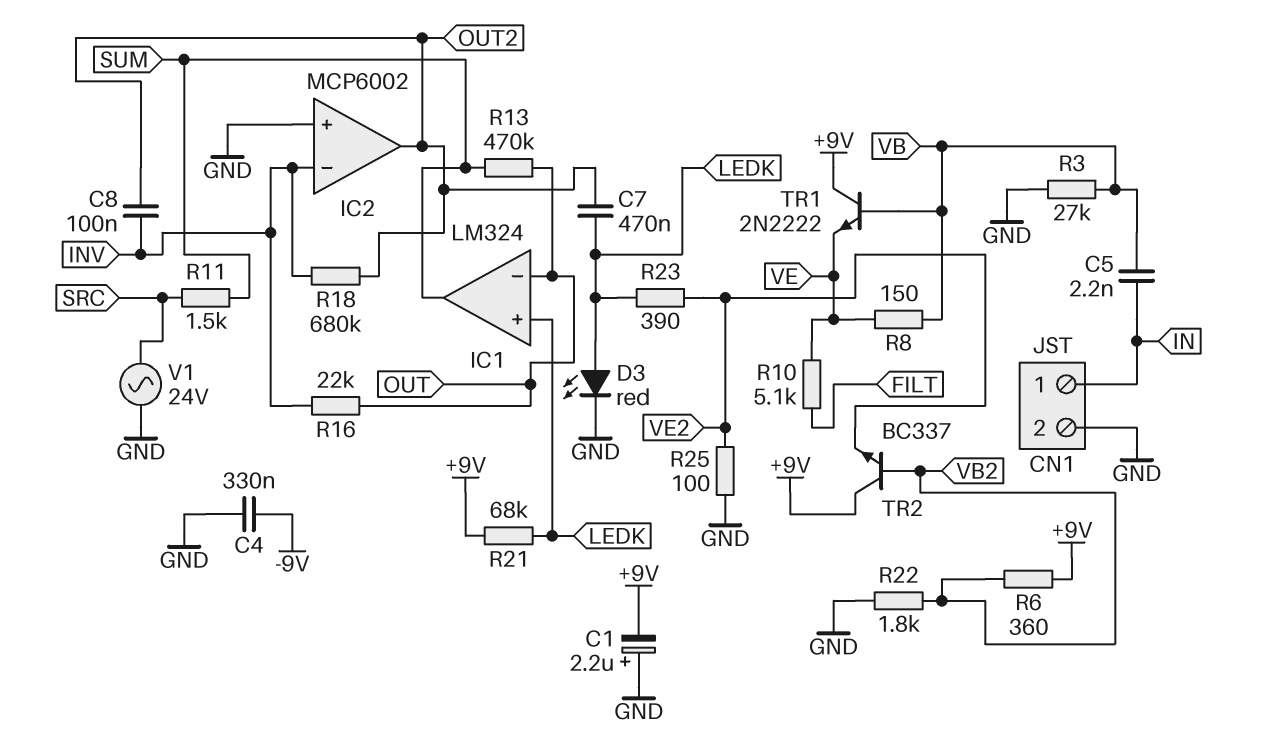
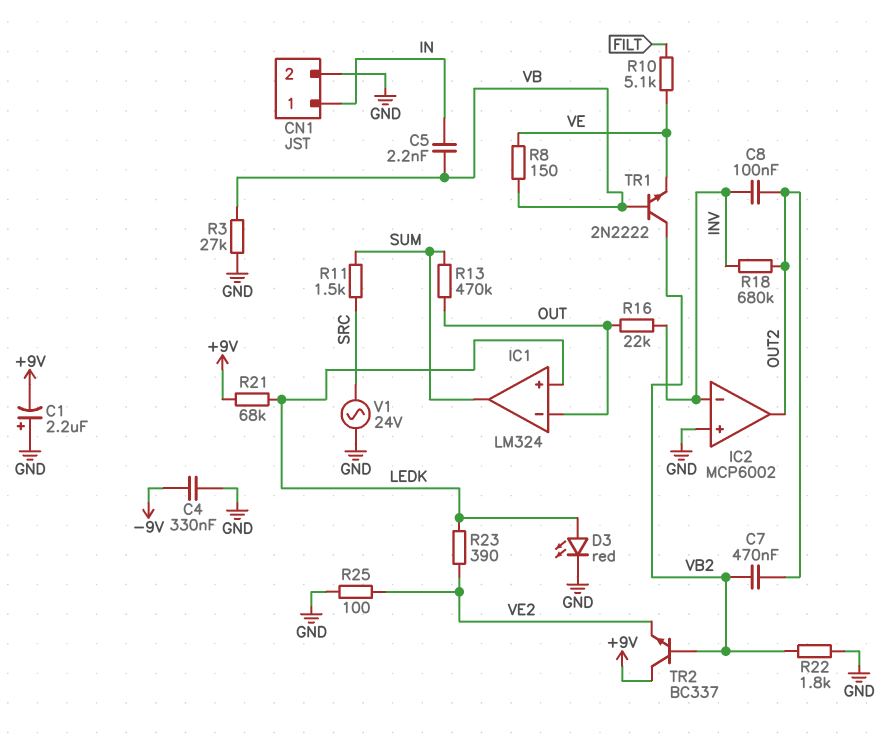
C7: 470nF (LEDK, OUT2) -> 470nF (OUT2, VB2)
R6: 360 (+9V, VB2) -> none
TR1: NPN 2N2222 (B VB, C +9V, E VE) -> NPN 2N2222 (B VB, C VB2, E VE)

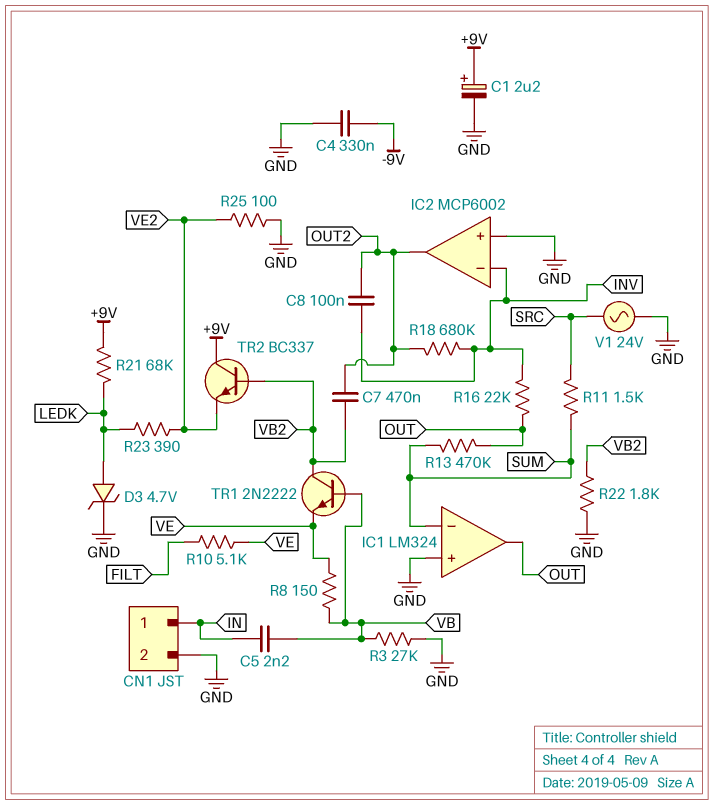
C1: 2.2uF (plus GND, minus +9V) -> 2.2uF (plus +9V, minus GND)
D3: LED red (A LEDK, K GND) -> zener 4.7V (A LEDK, K GND)
IC1 pin in+: LEDK -> GND
IC1 pin in-: OUT -> SUM
IC1 pin out: SUM -> OUT

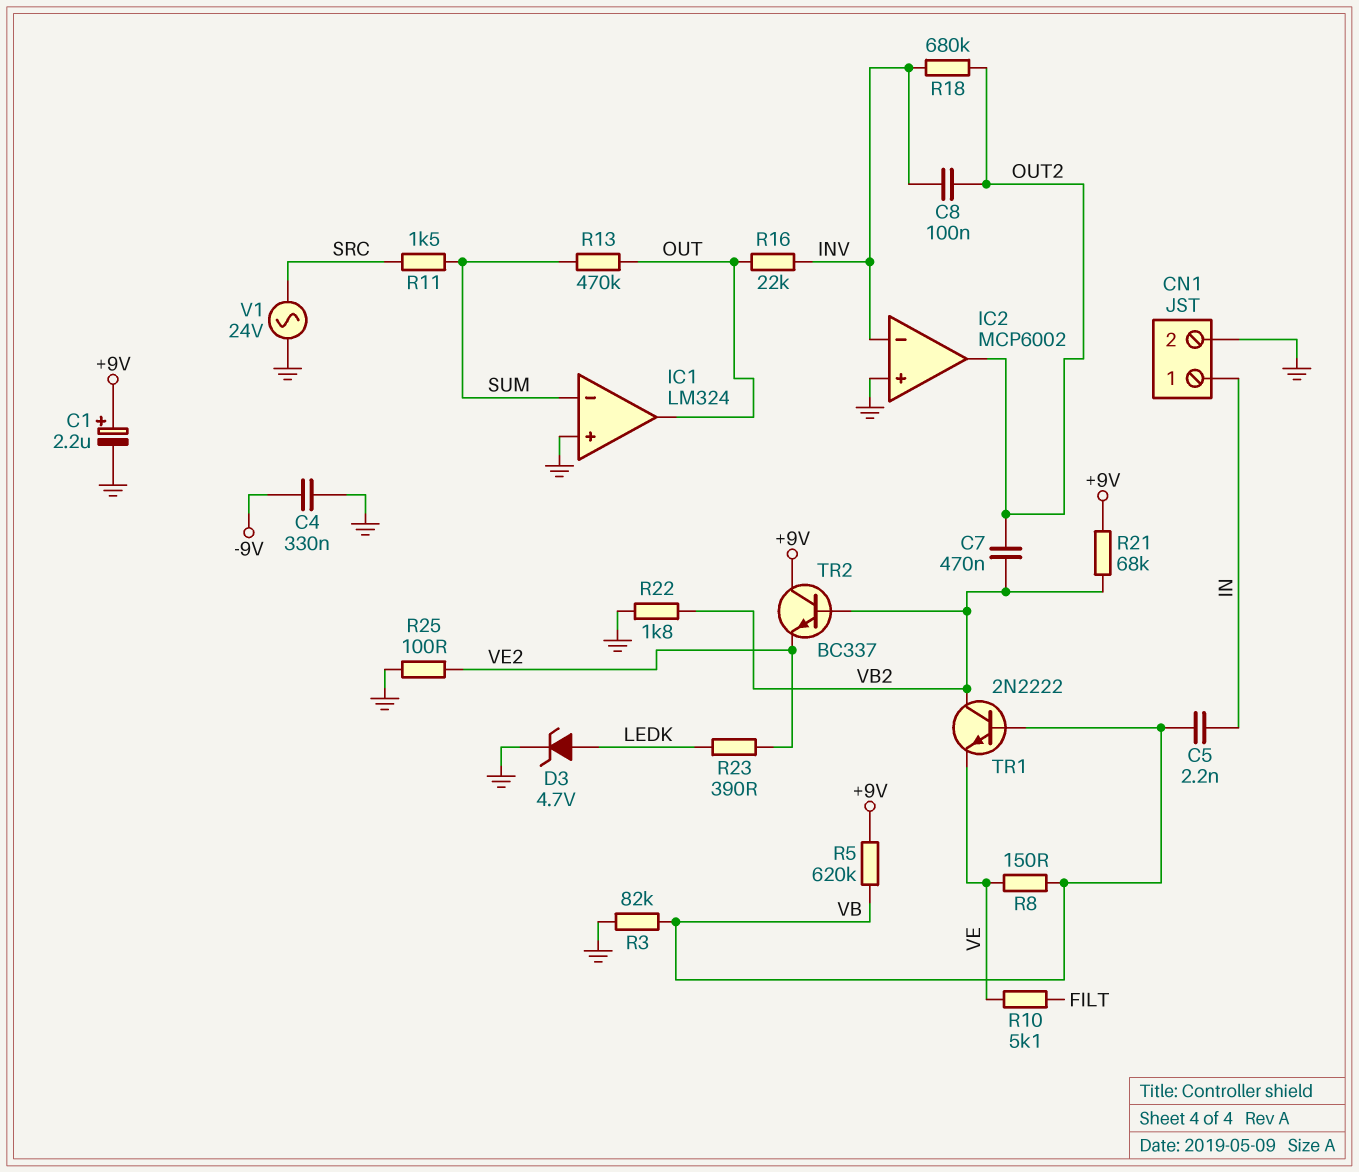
R3: 27k (GND, VB) -> 82k (GND, VB)
R5: none -> 620k (+9V, VB)
R21: 68k (+9V, LEDK) -> 68k (+9V, VB2)

